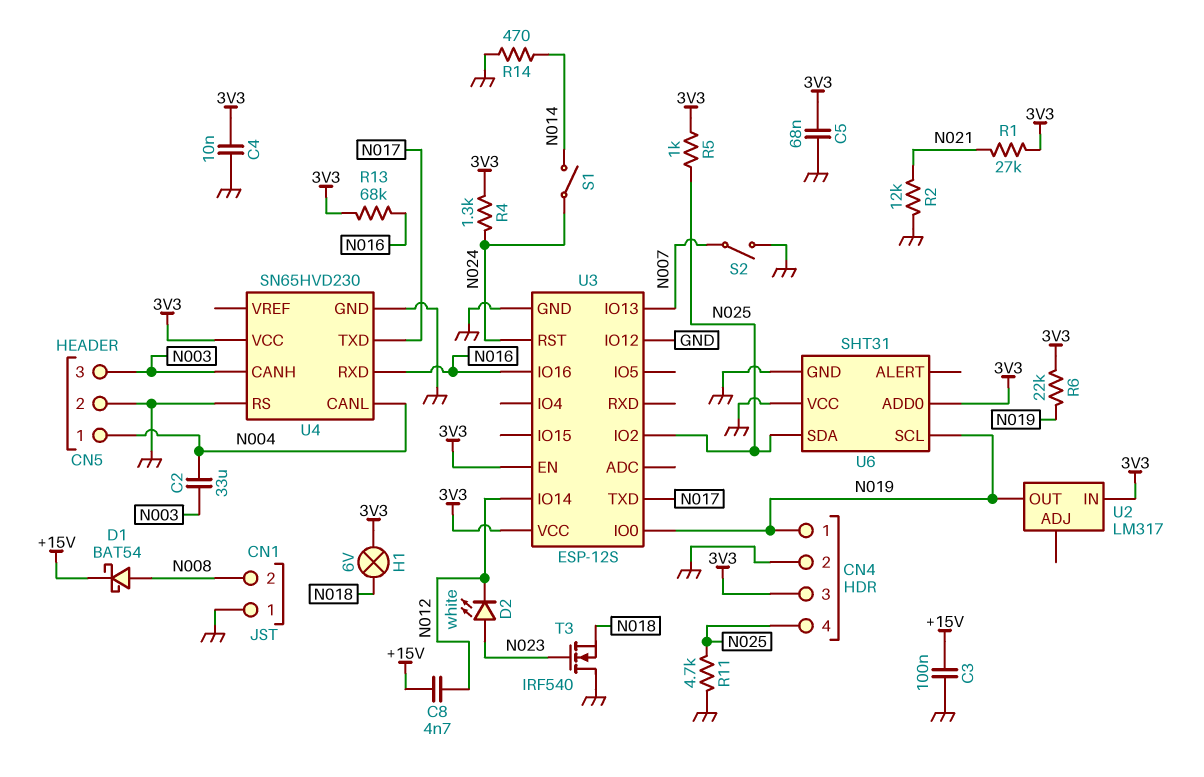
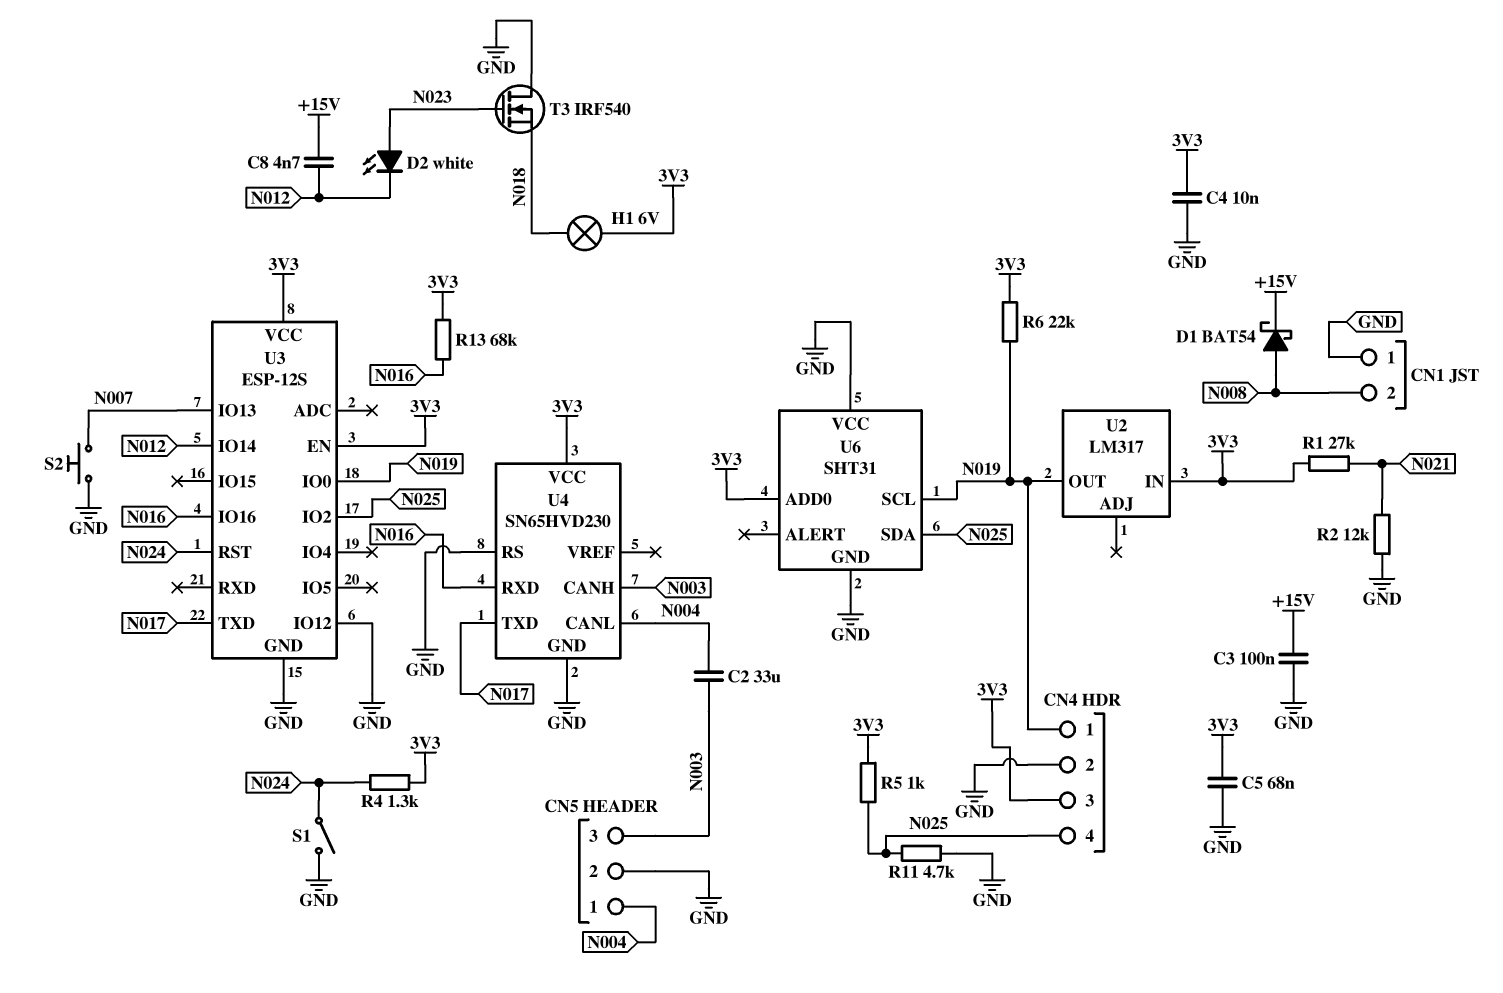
R14: 470 (GND, N014) -> none
S1: switch (N014, N024) -> switch (GND, N024)
S2: switch (GND, N007) -> button (GND, N007)

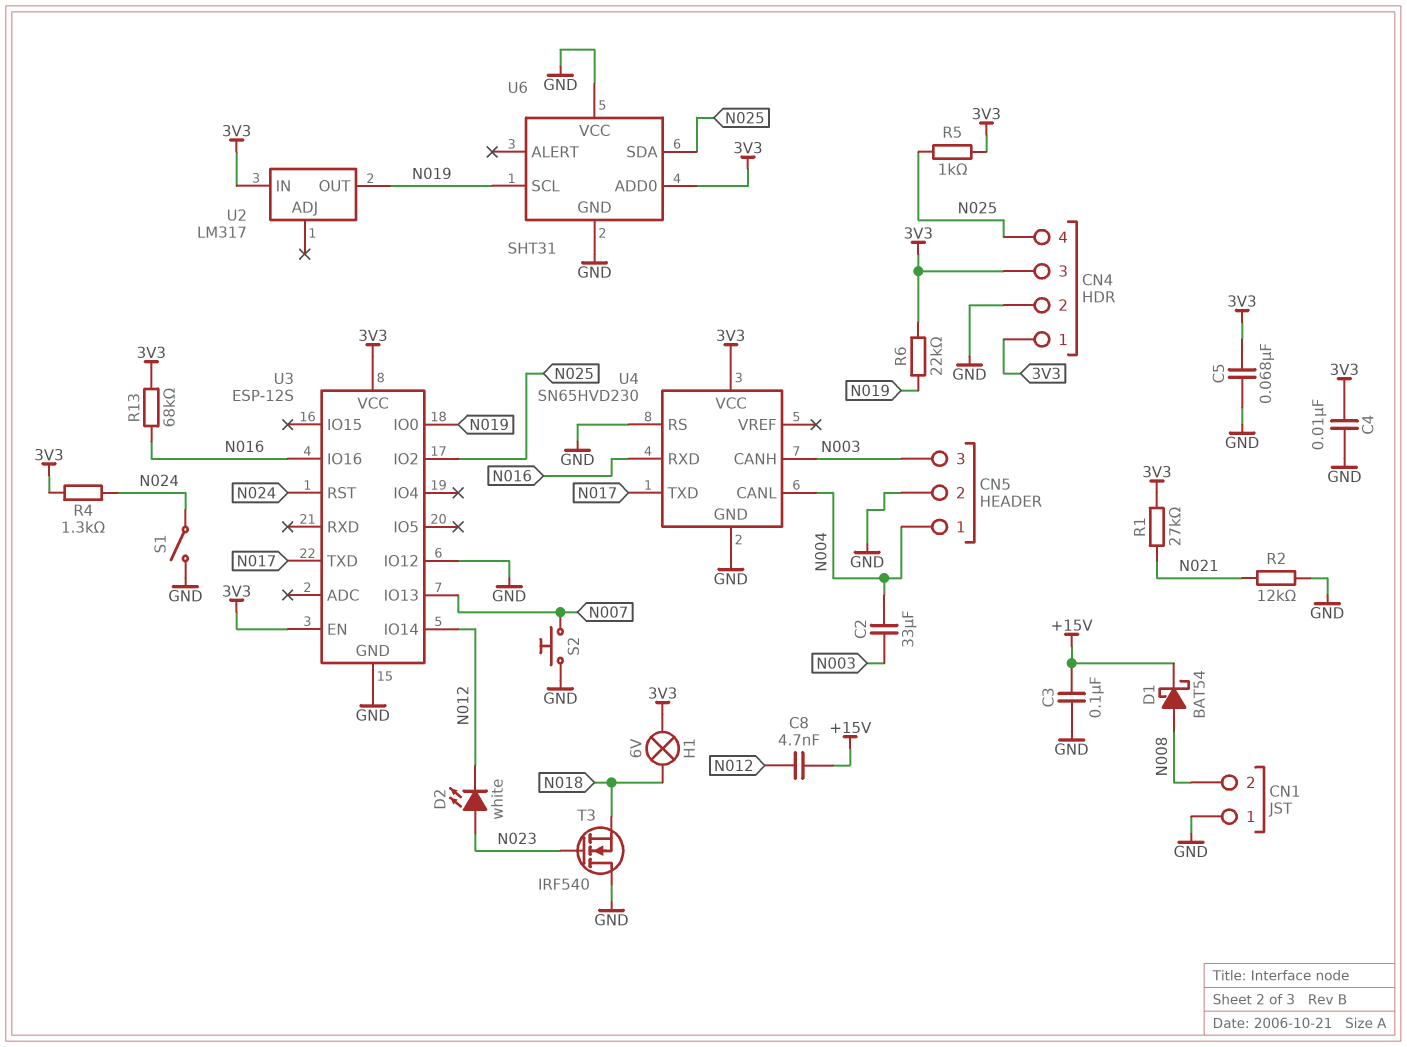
CN4 pin 1: N019 -> 3V3
R11: 4.7k (GND, N025) -> none

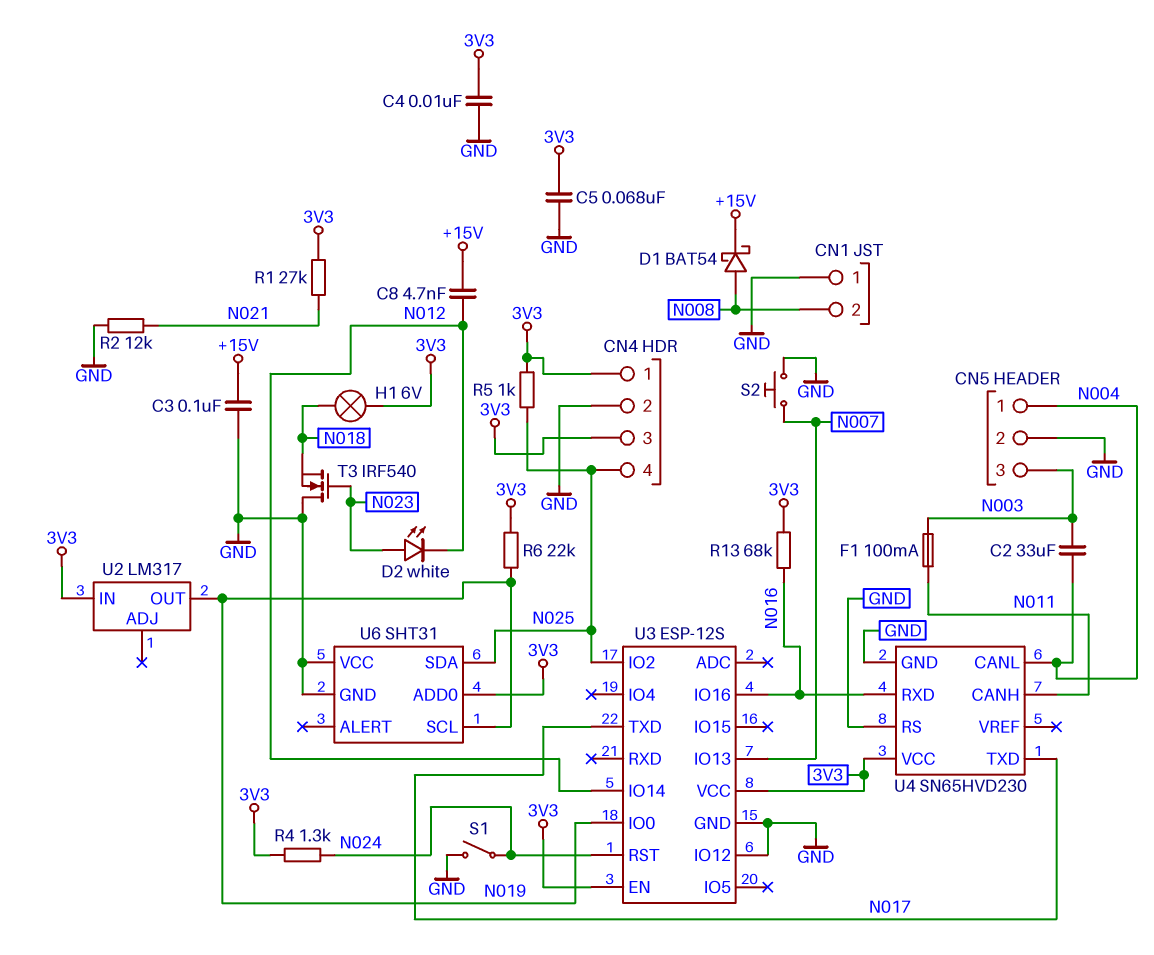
F1: none -> 100mA (N003, N011)
U4 pin CANH: N003 -> N011

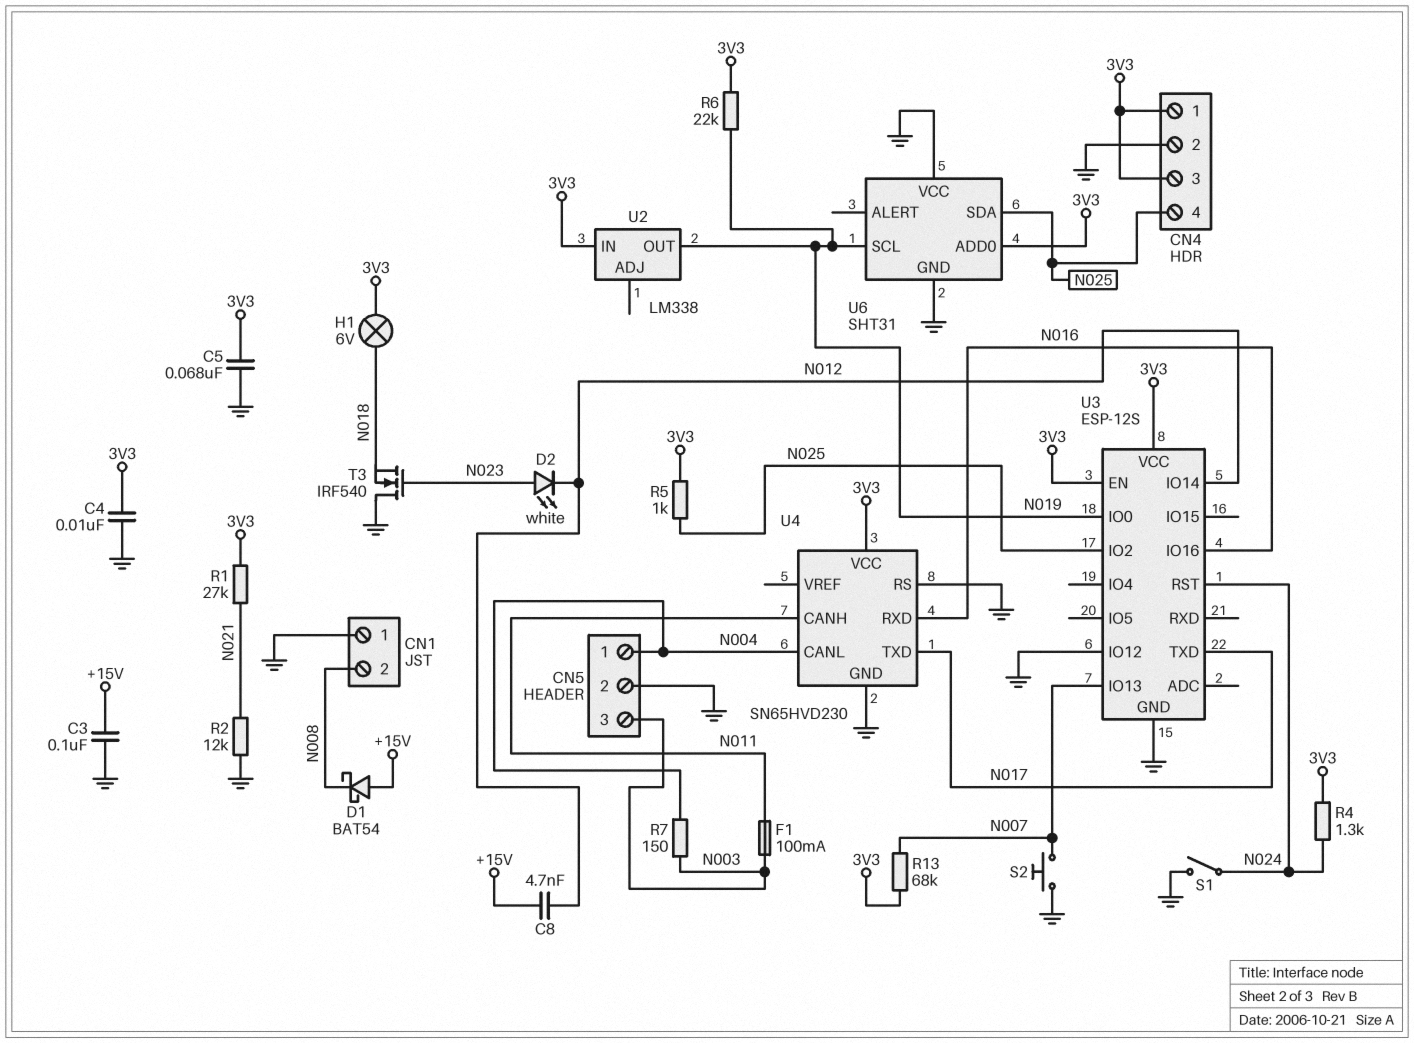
C2: 33uF (N003, N004) -> none
D1: schottky BAT54 (A N008, K +15V) -> schottky BAT54 (A +15V, K N008)
R7: none -> 150 (N003, N004)
R13: 68k (3V3, N016) -> 68k (3V3, N007)
U2: LM317 -> LM338

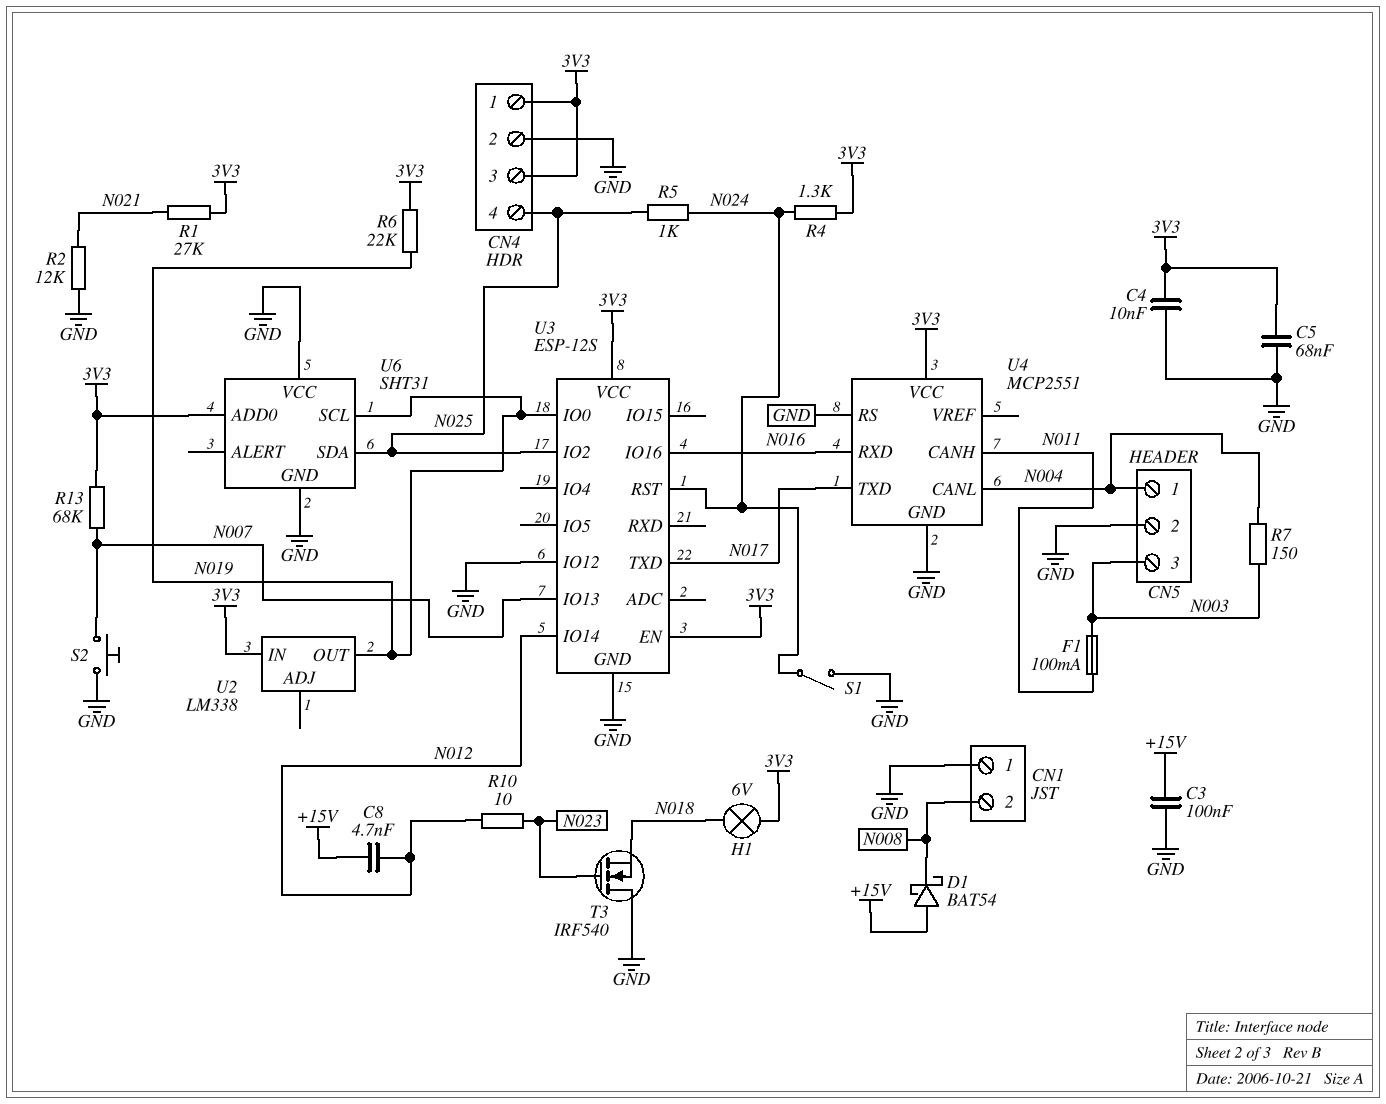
D2: LED white (A N023, K N012) -> none
R5: 1k (3V3, N025) -> 1k (N024, N025)
R10: none -> 10 (N012, N023)
U4: SN65HVD230 -> MCP2551

